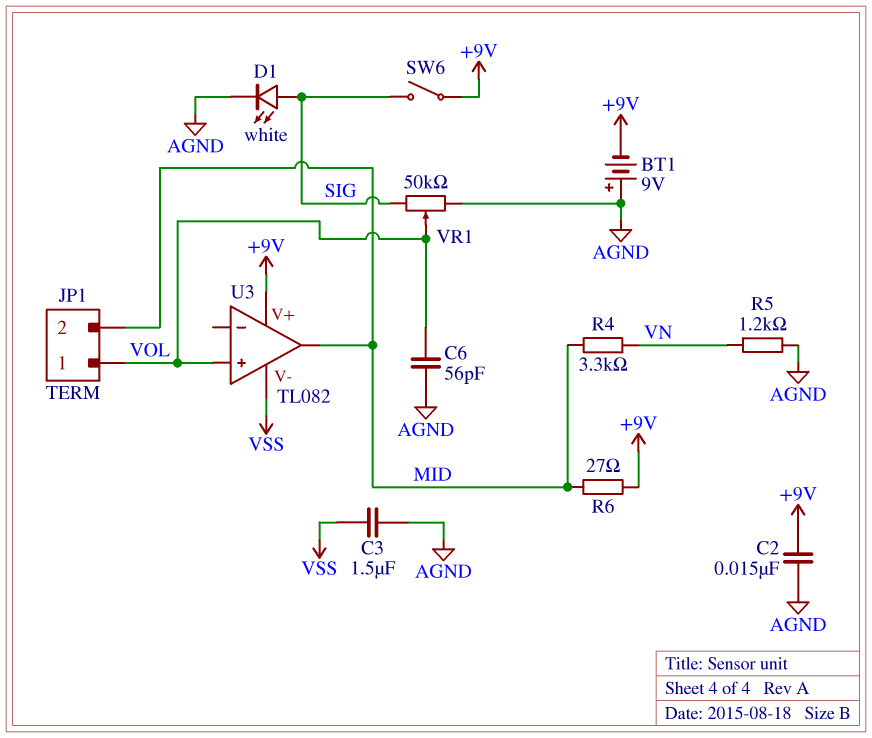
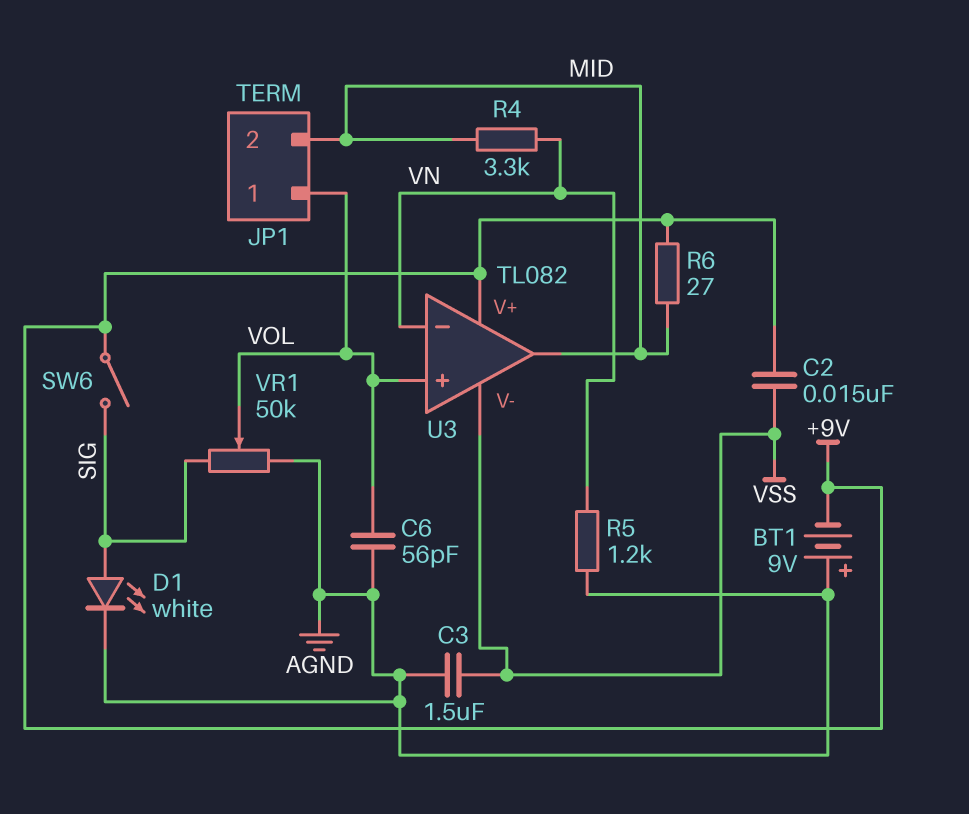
C2: 15nF (+9V, AGND) -> 15nF (+9V, VSS)
U3 pin in-: none -> VN

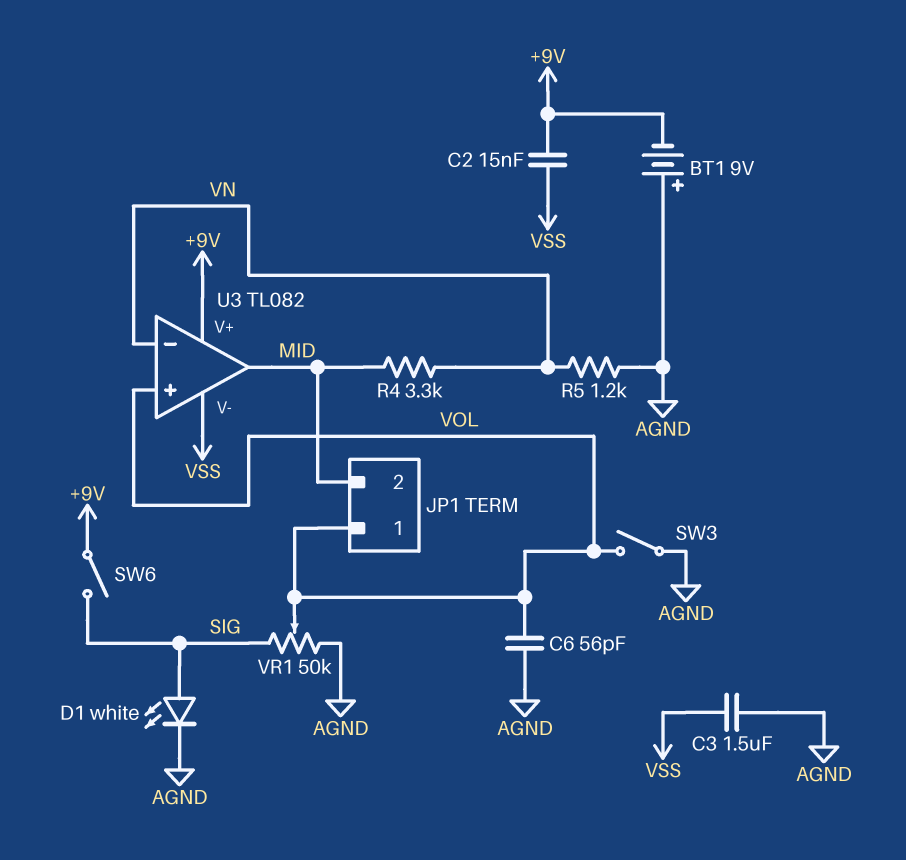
R6: 27 (+9V, MID) -> none
SW3: none -> switch (AGND, VOL)

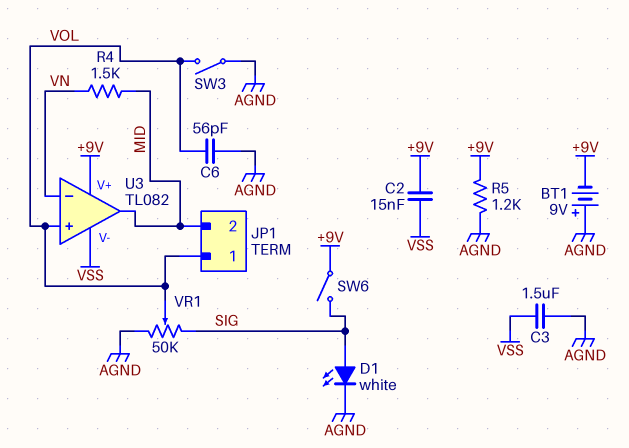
R4: 3.3k (MID, VN) -> 1.5k (MID, VN)
R5: 1.2k (AGND, VN) -> 1.2k (+9V, AGND)

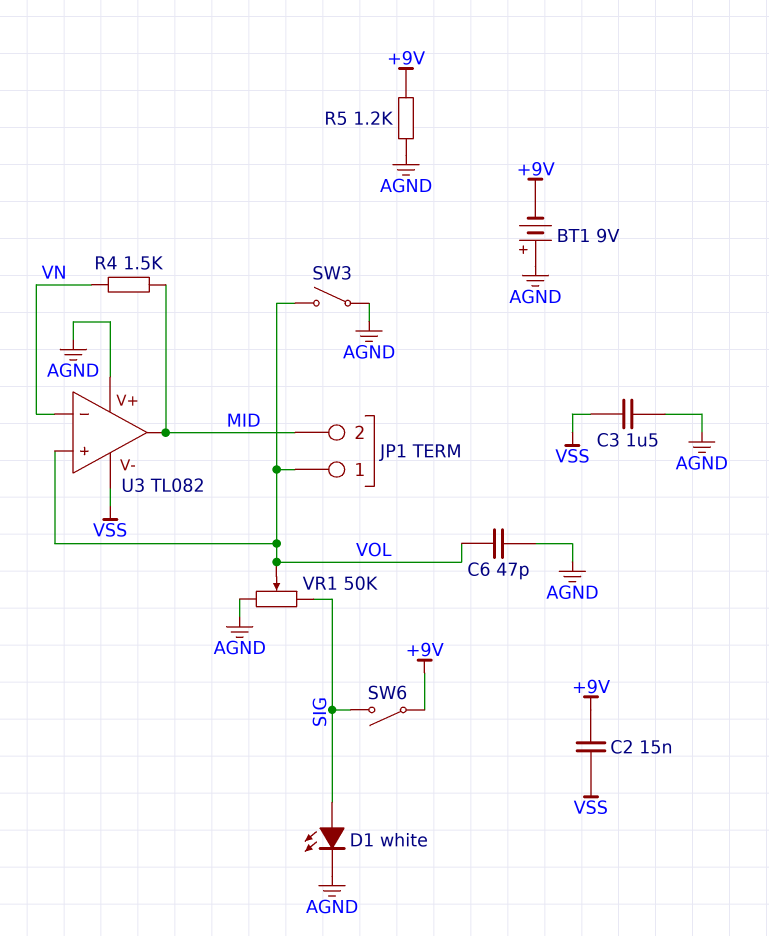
C6: 56pF (AGND, VOL) -> 47pF (AGND, VOL)
U3 pin V+: +9V -> AGND

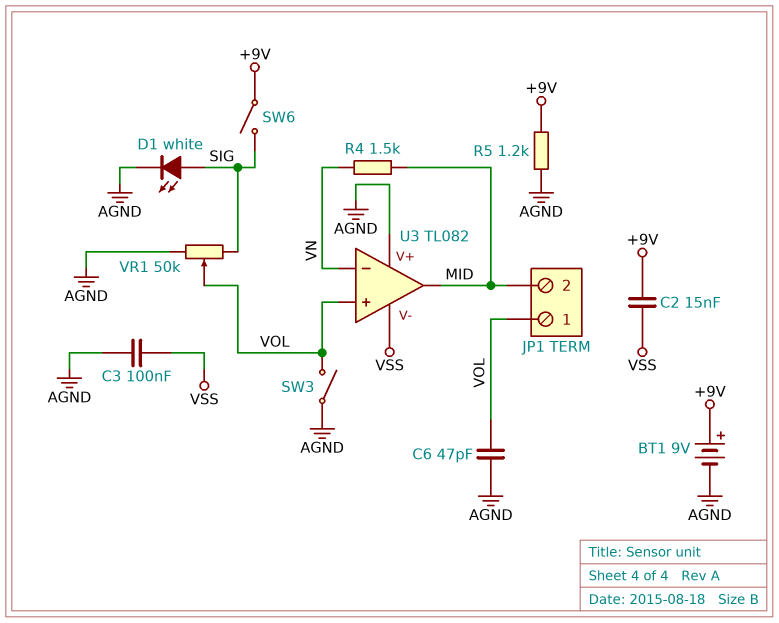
BT1: 9V (plus AGND, minus +9V) -> 9V (plus +9V, minus AGND)
C3: 1.5uF (AGND, VSS) -> 100nF (AGND, VSS)

